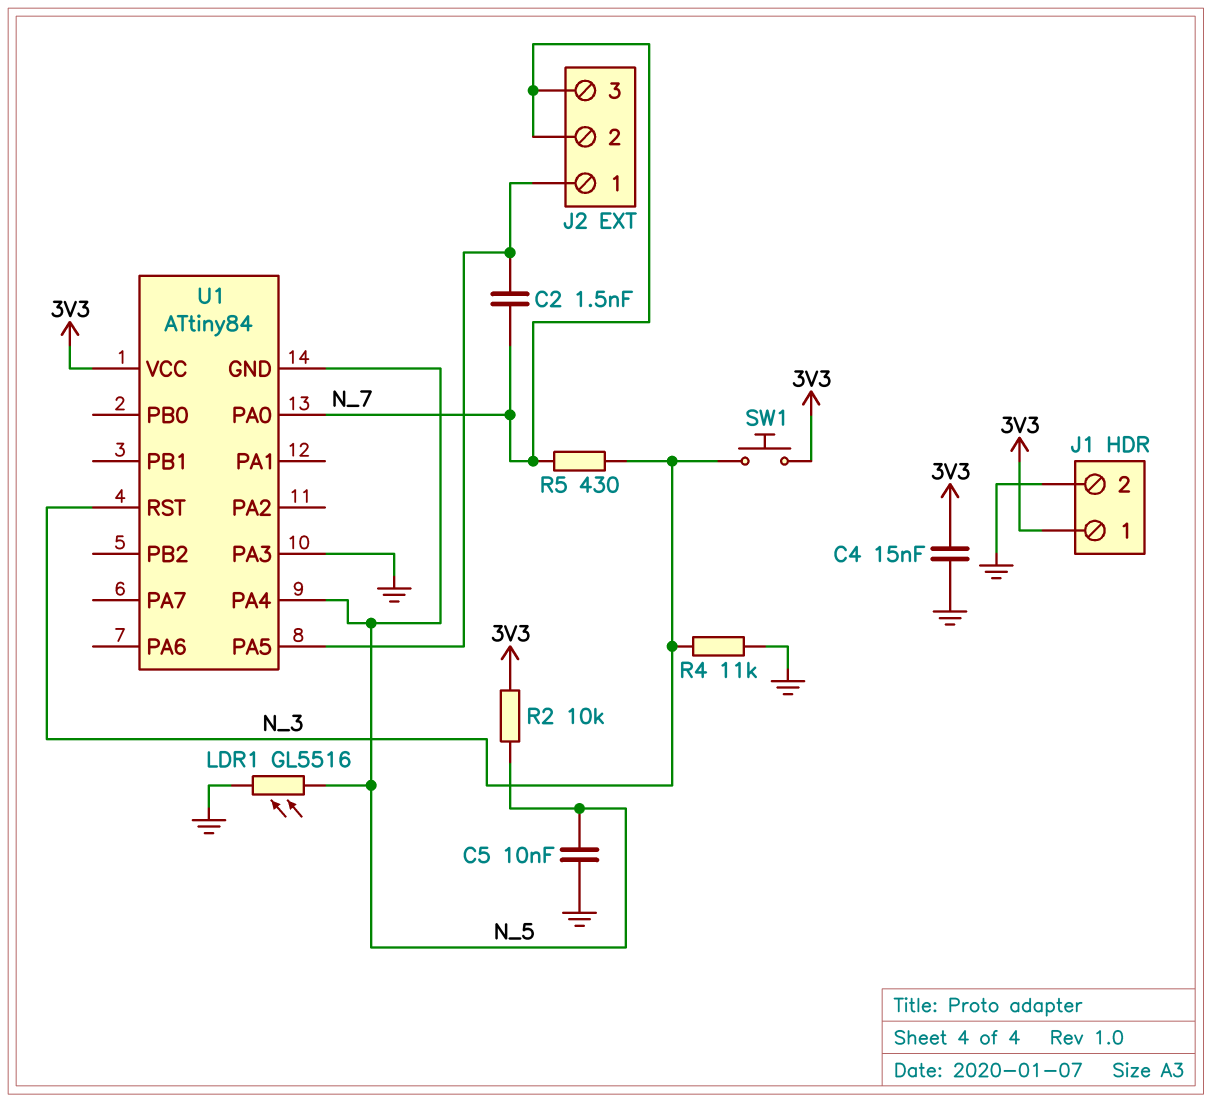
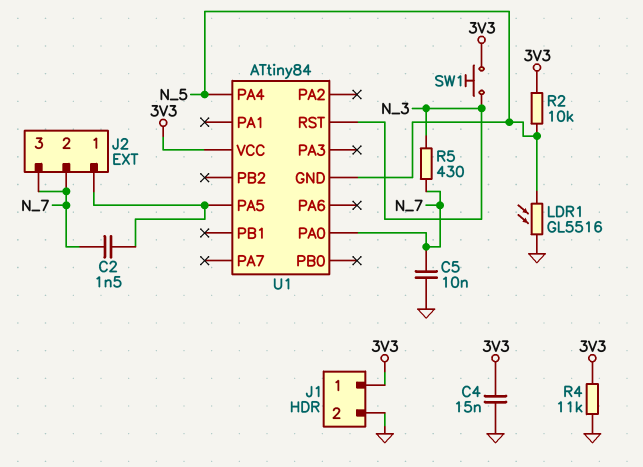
C5: 10nF (GND, N_5) -> 10nF (GND, N_7)
R4: 11k (GND, N_3) -> 11k (3V3, GND)
U1 pin PA3: GND -> none

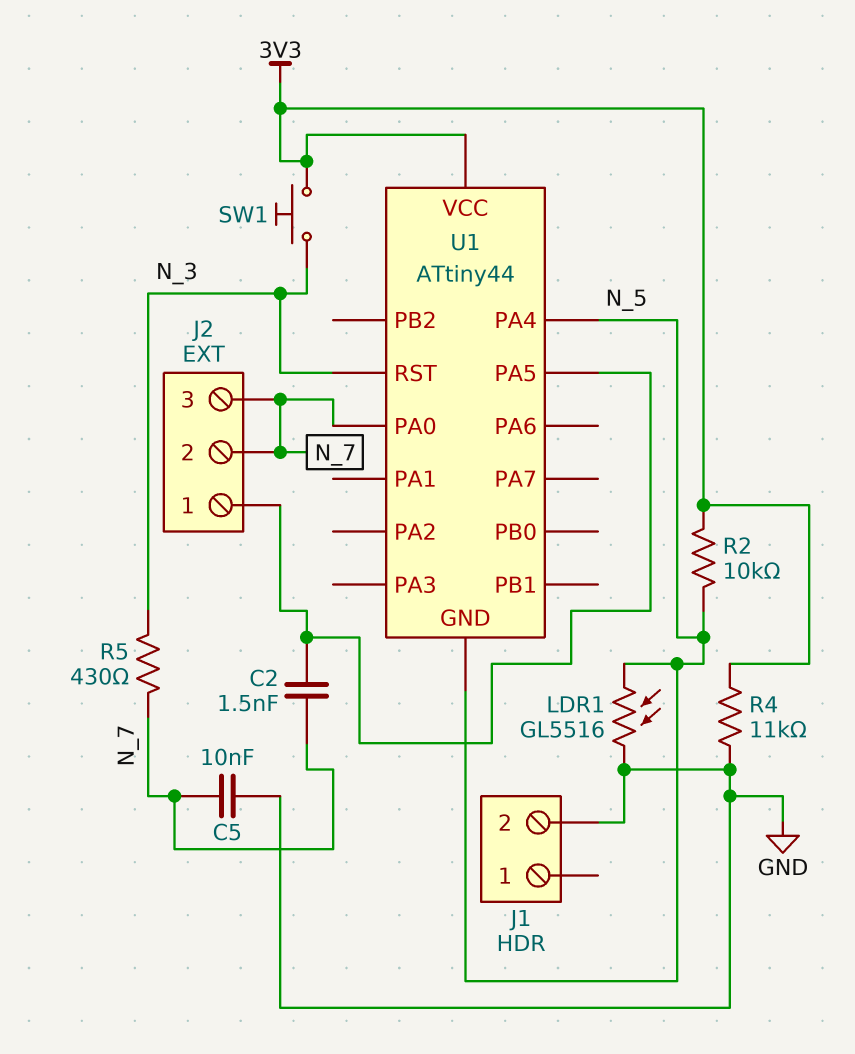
C4: 15nF (3V3, GND) -> none
J1 pin 1: 3V3 -> none
U1: ATtiny84 -> ATtiny44

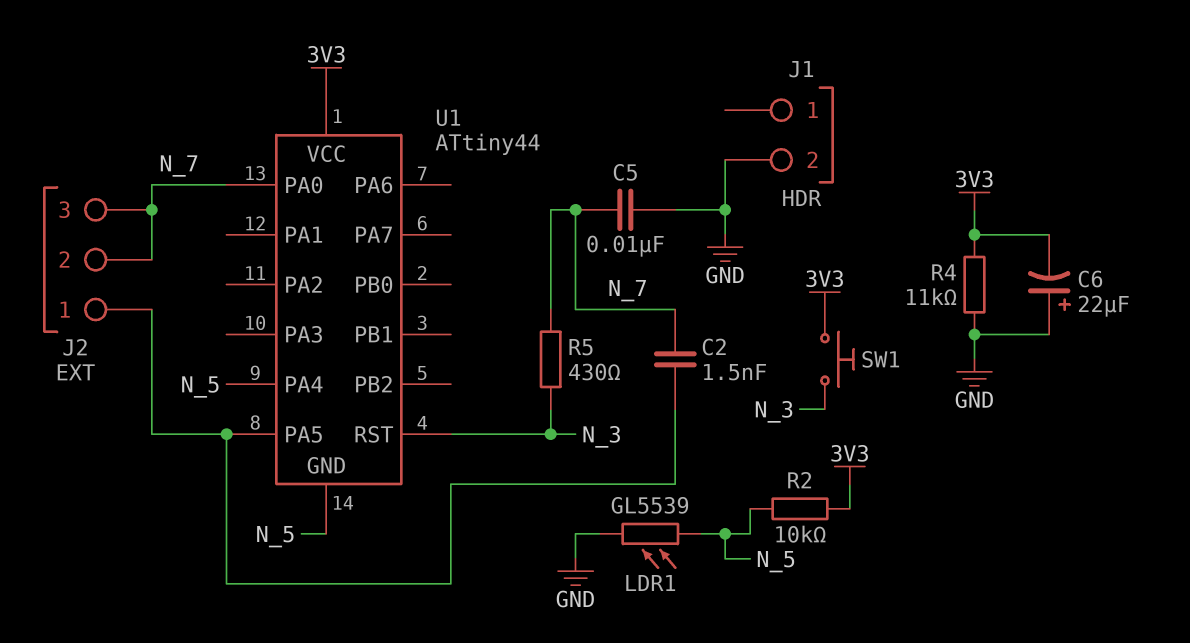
C6: none -> 22uF (plus GND, minus 3V3)
LDR1: GL5516 (GND, N_5) -> GL5539 (GND, N_5)

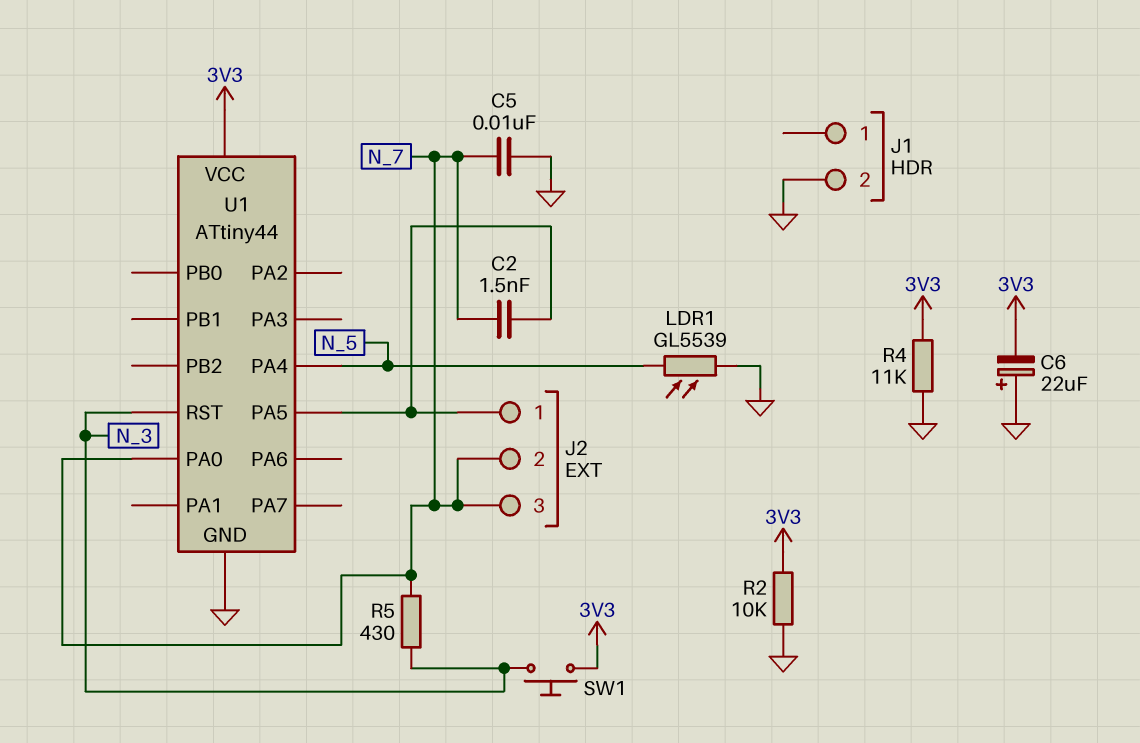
R2: 10k (3V3, N_5) -> 10k (3V3, GND)
U1 pin GND: N_5 -> GND

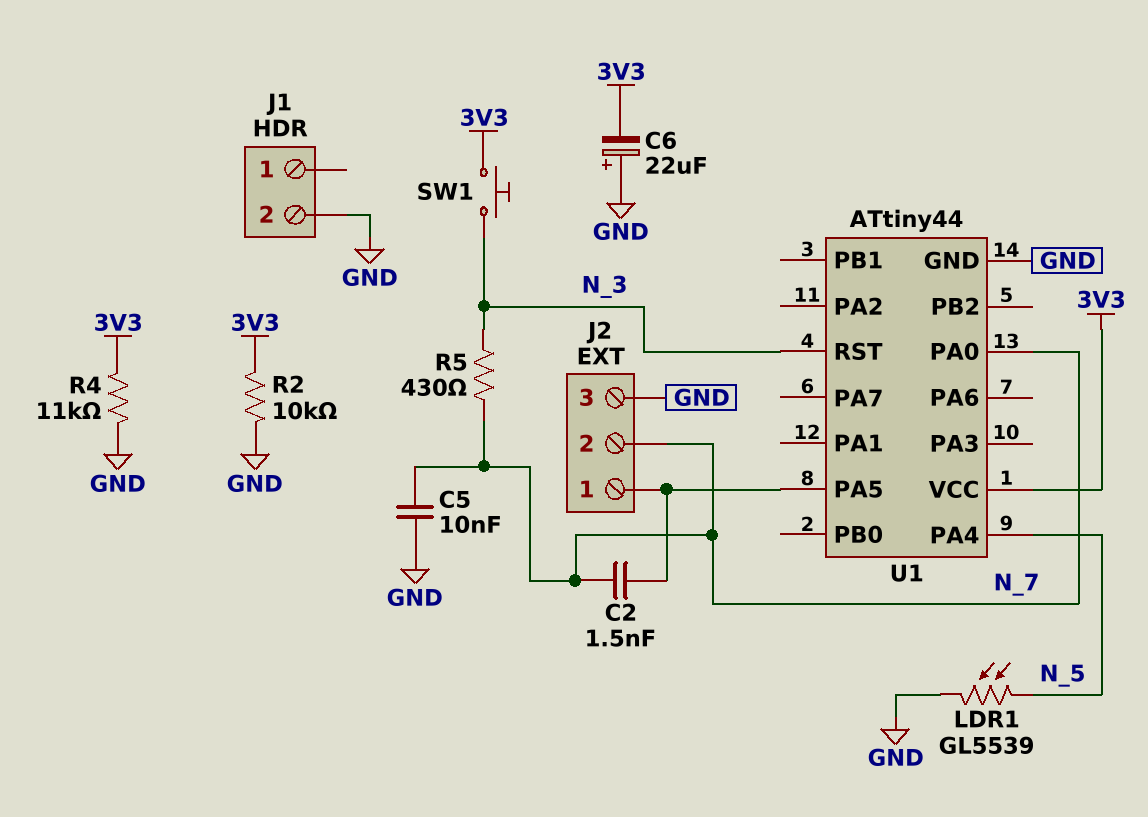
J2 pin 3: N_7 -> GND

